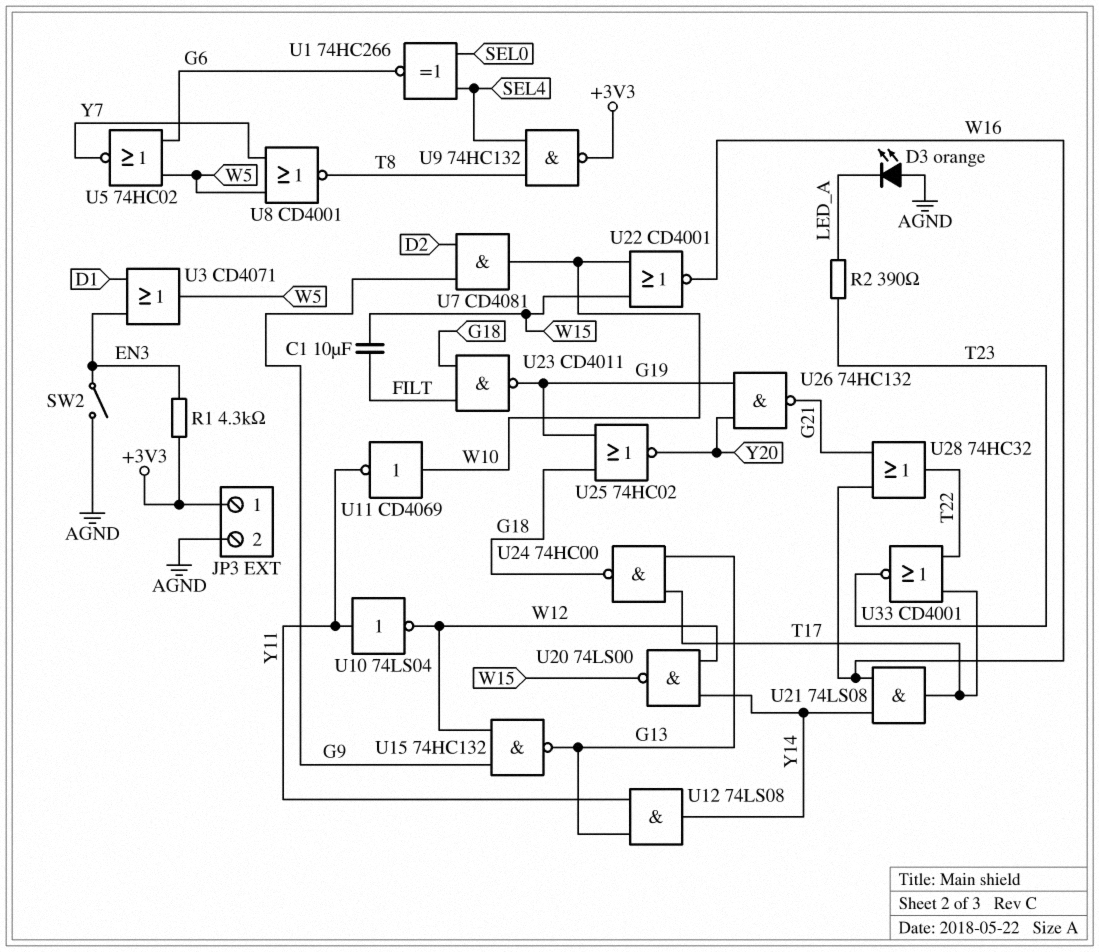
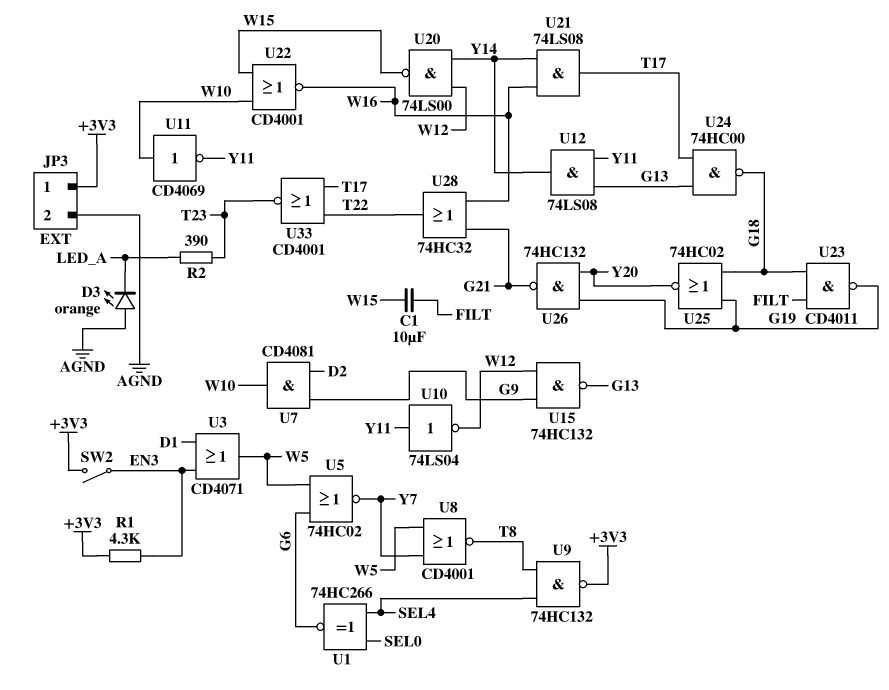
SW2: switch (AGND, EN3) -> switch (+3V3, EN3)

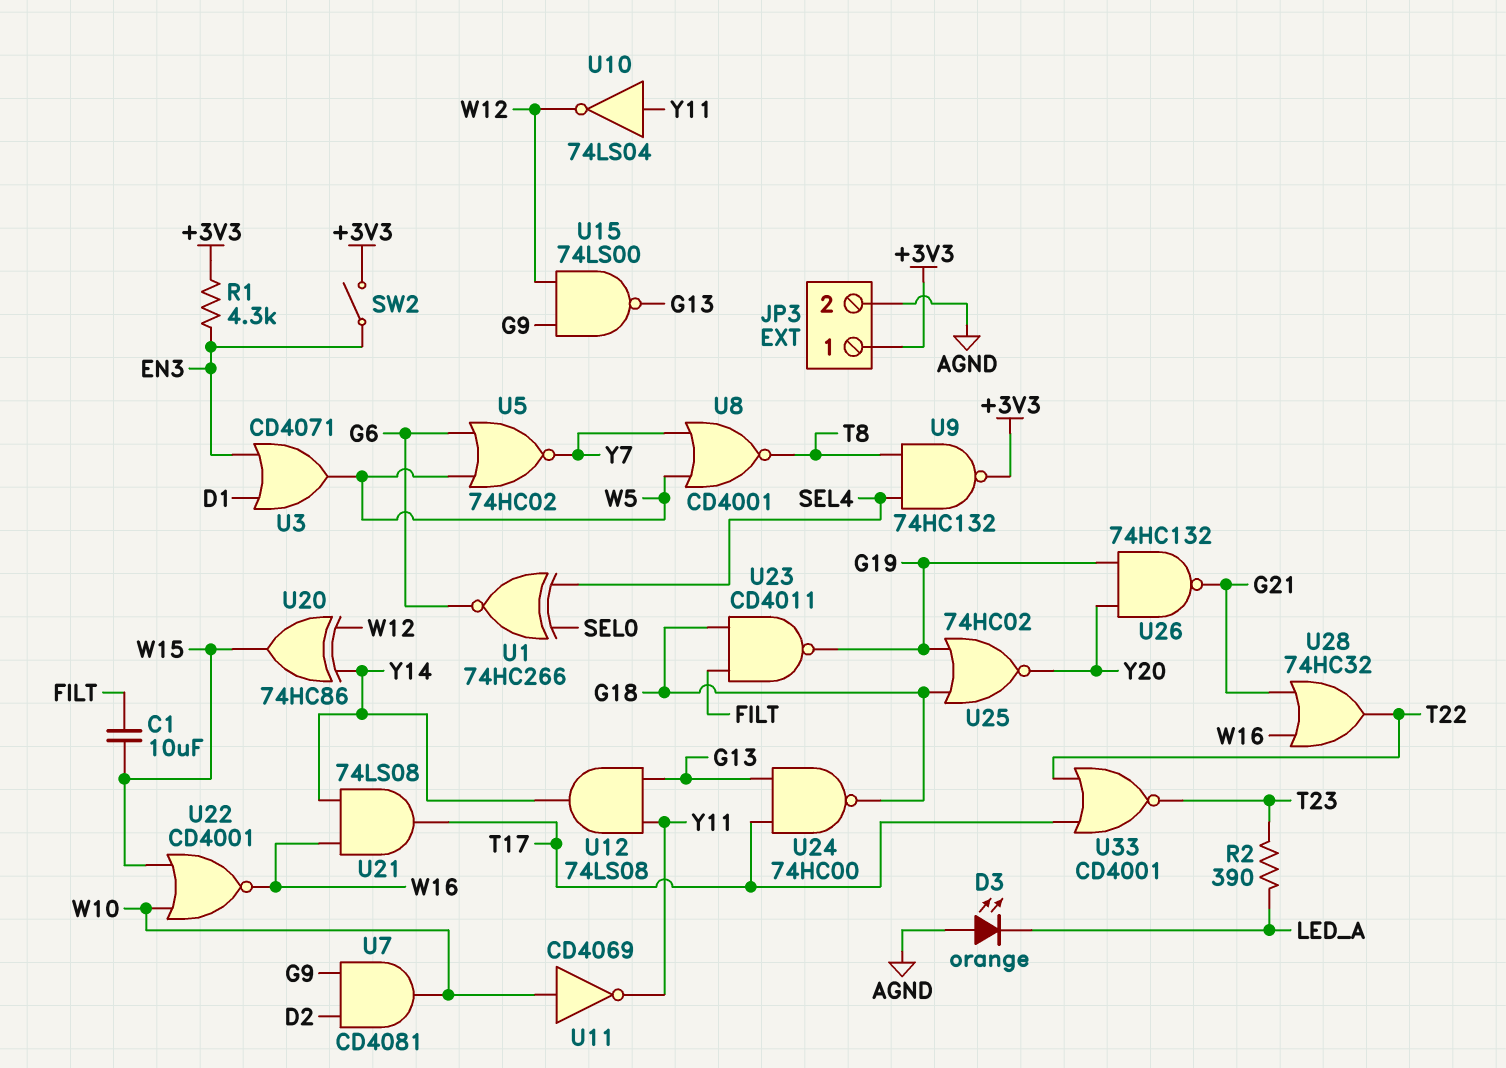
U15: NAND 74HC132 (in G9, in W12, out G13) -> NAND 74LS00 (in G9, in W12, out G13)
U20: NAND 74LS00 (in W12, in Y14, out W15) -> XOR 74HC86 (in W12, in Y14, out W15)

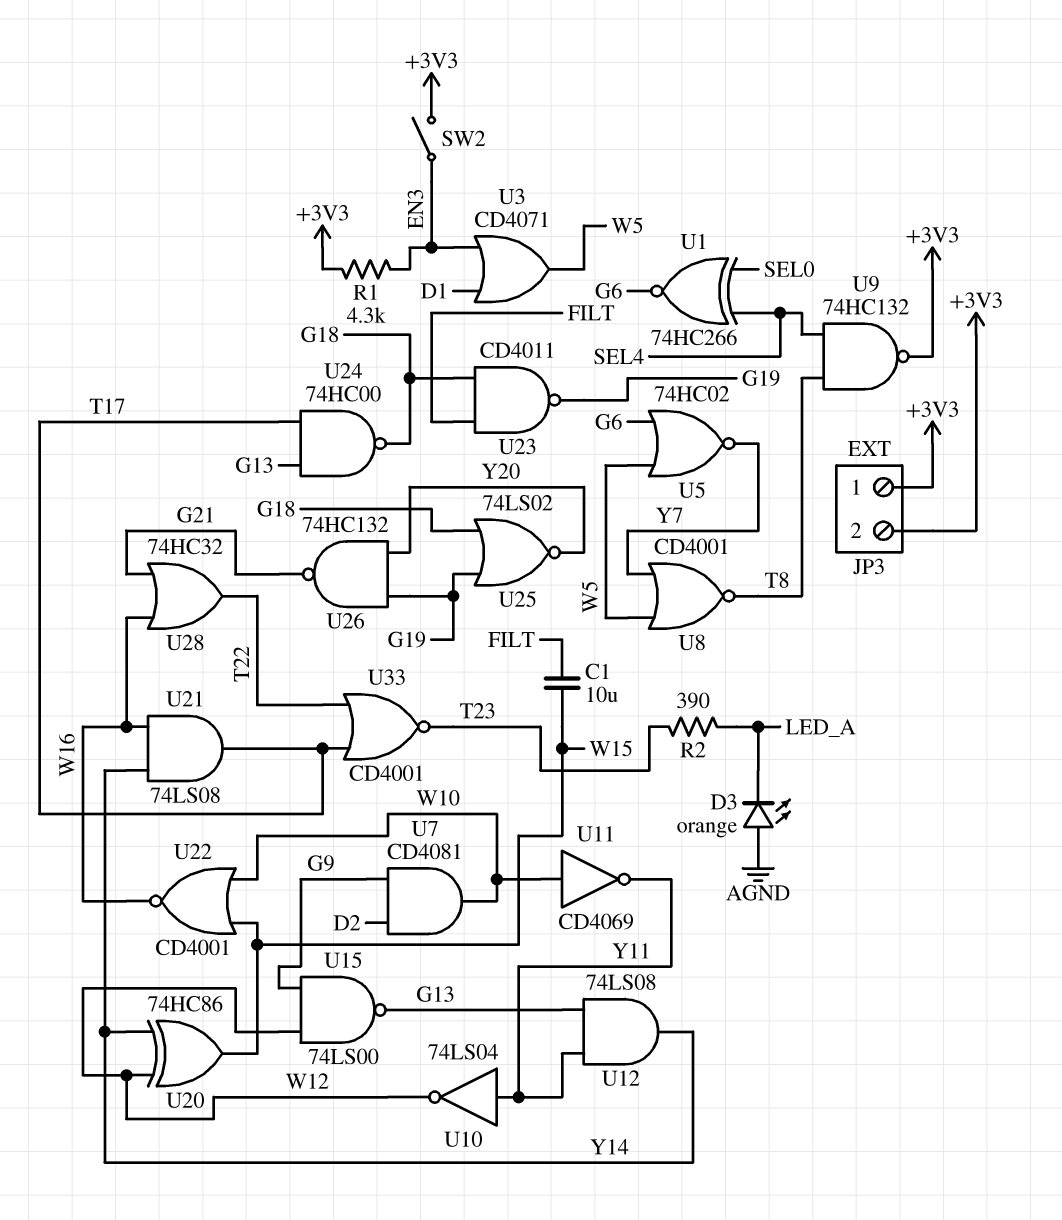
JP3 pin 2: AGND -> +3V3
U25: NOR 74HC02 (in G18, in G19, out Y20) -> NOR 74LS02 (in G18, in G19, out Y20)

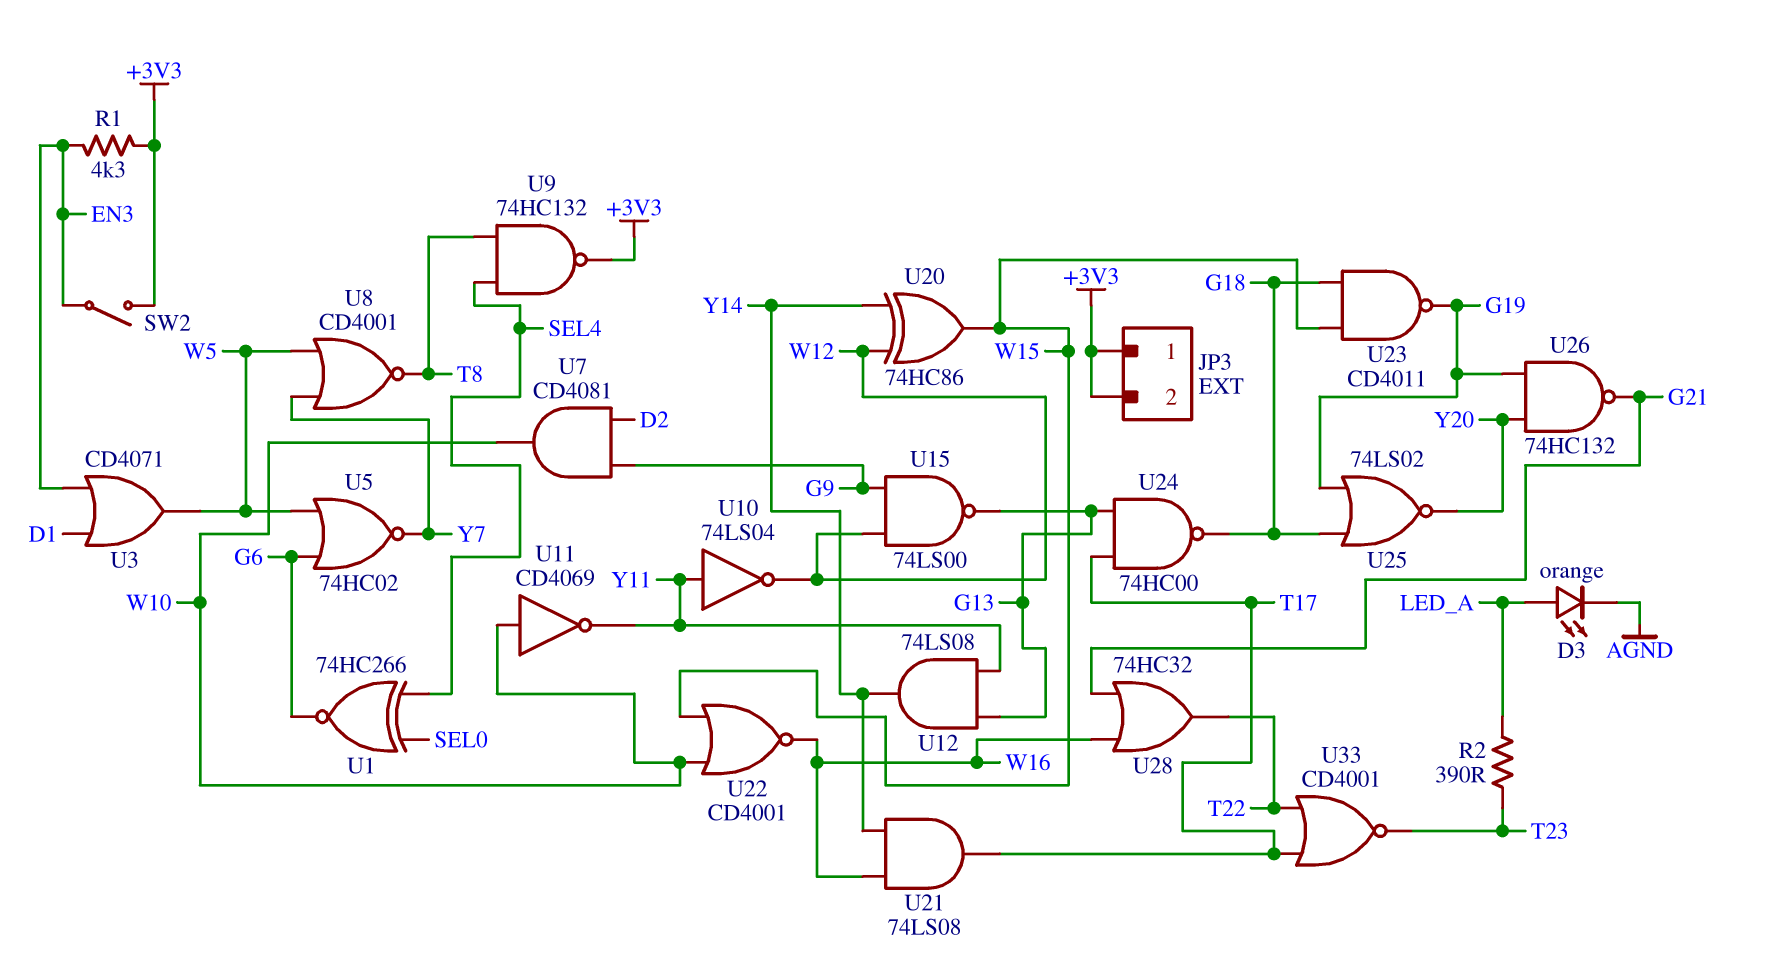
C1: 10uF (FILT, W15) -> none
D3: LED orange (A AGND, K LED_A) -> LED orange (A LED_A, K AGND)
U23: NAND CD4011 (in FILT, in G18, out G19) -> NAND CD4011 (in G18, in W15, out G19)

